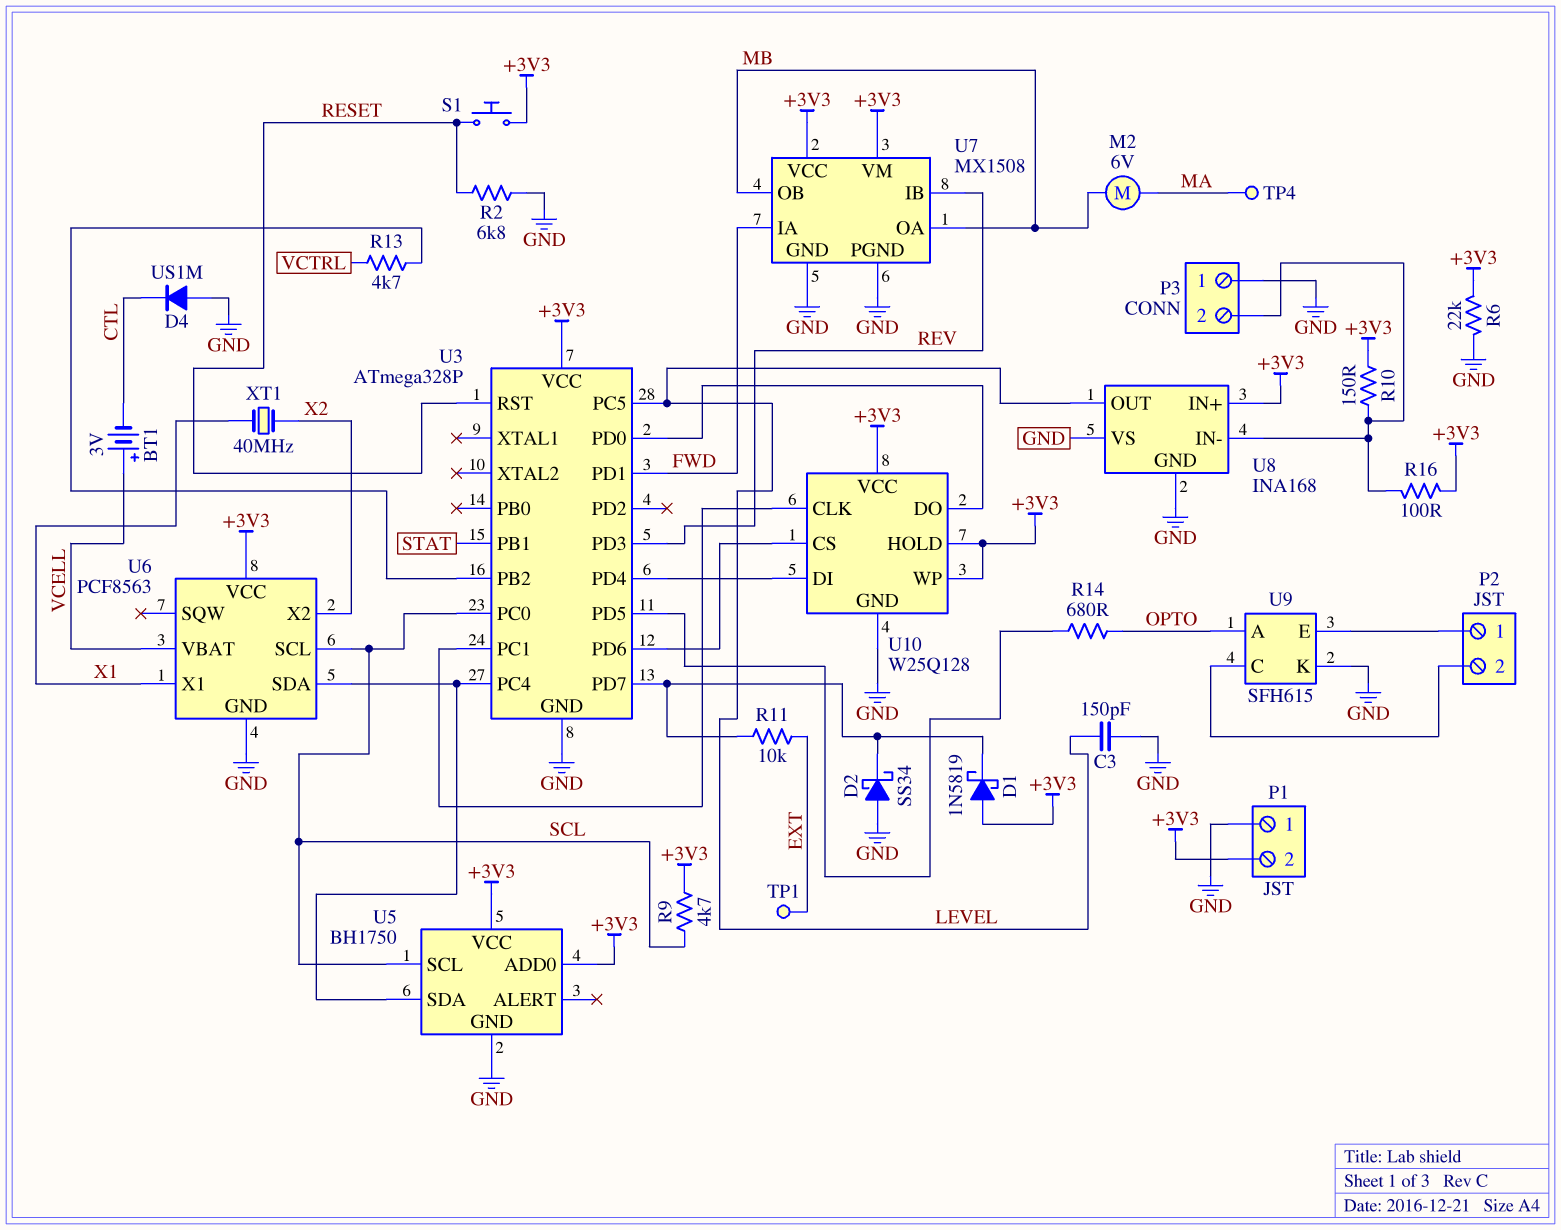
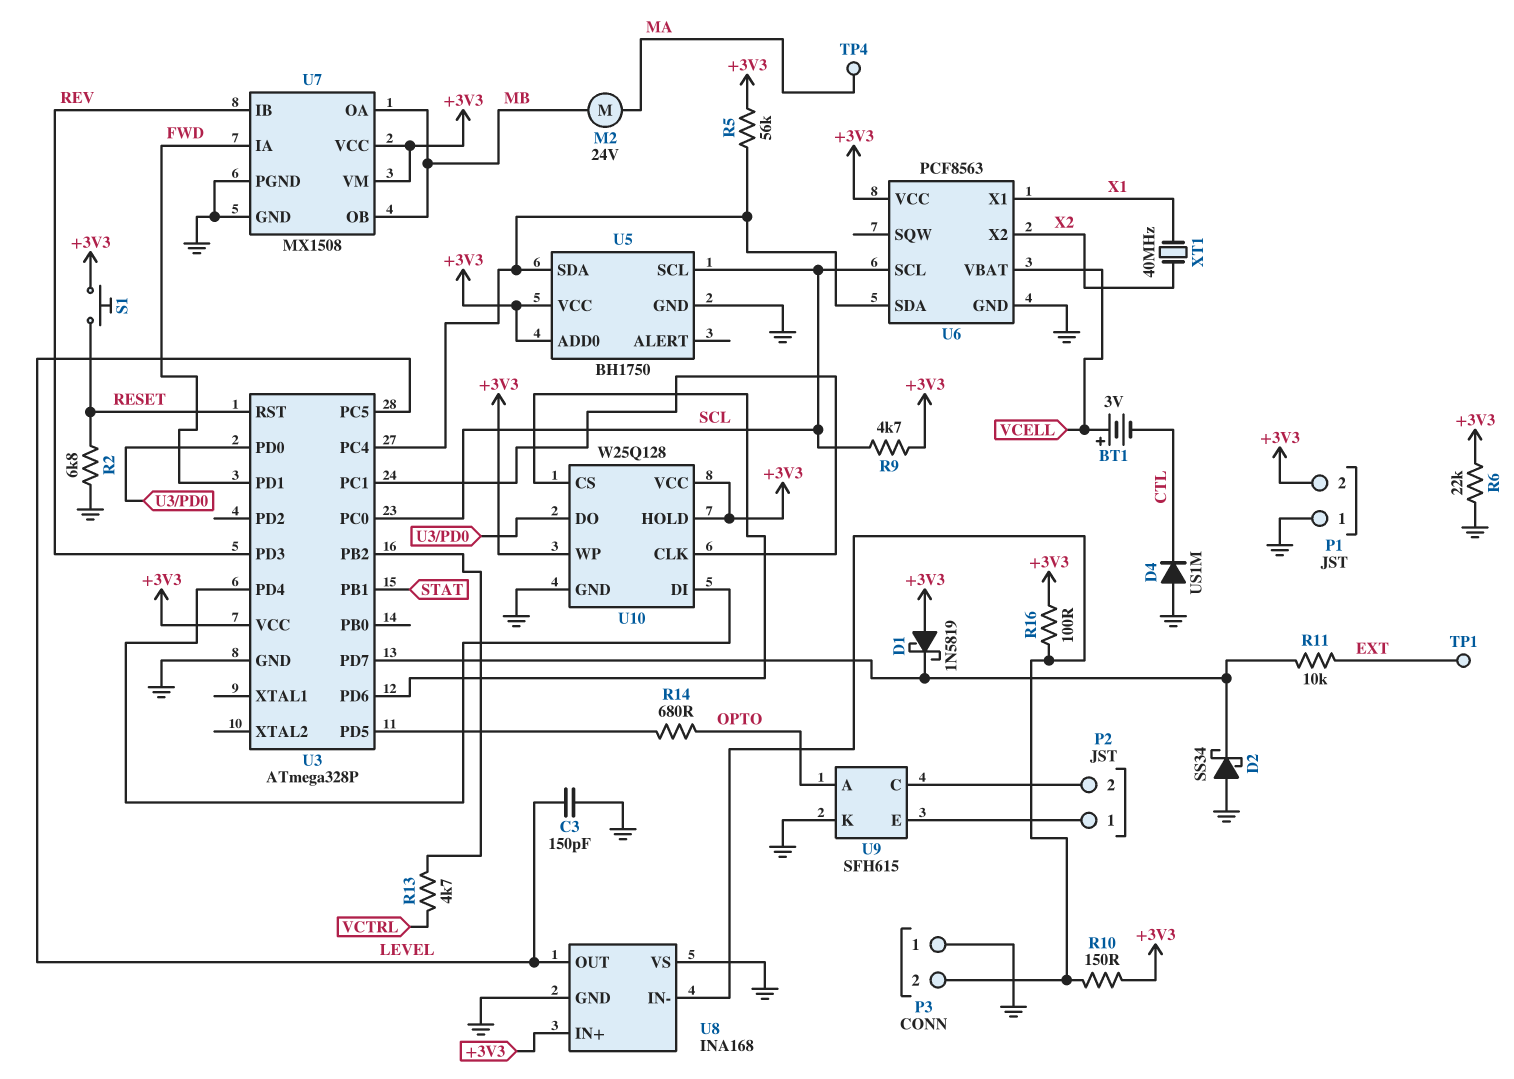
M2: motor 6V (MA, MB) -> motor 24V (MA, MB)
R5: none -> 56k (+3V3, U3/PC4)

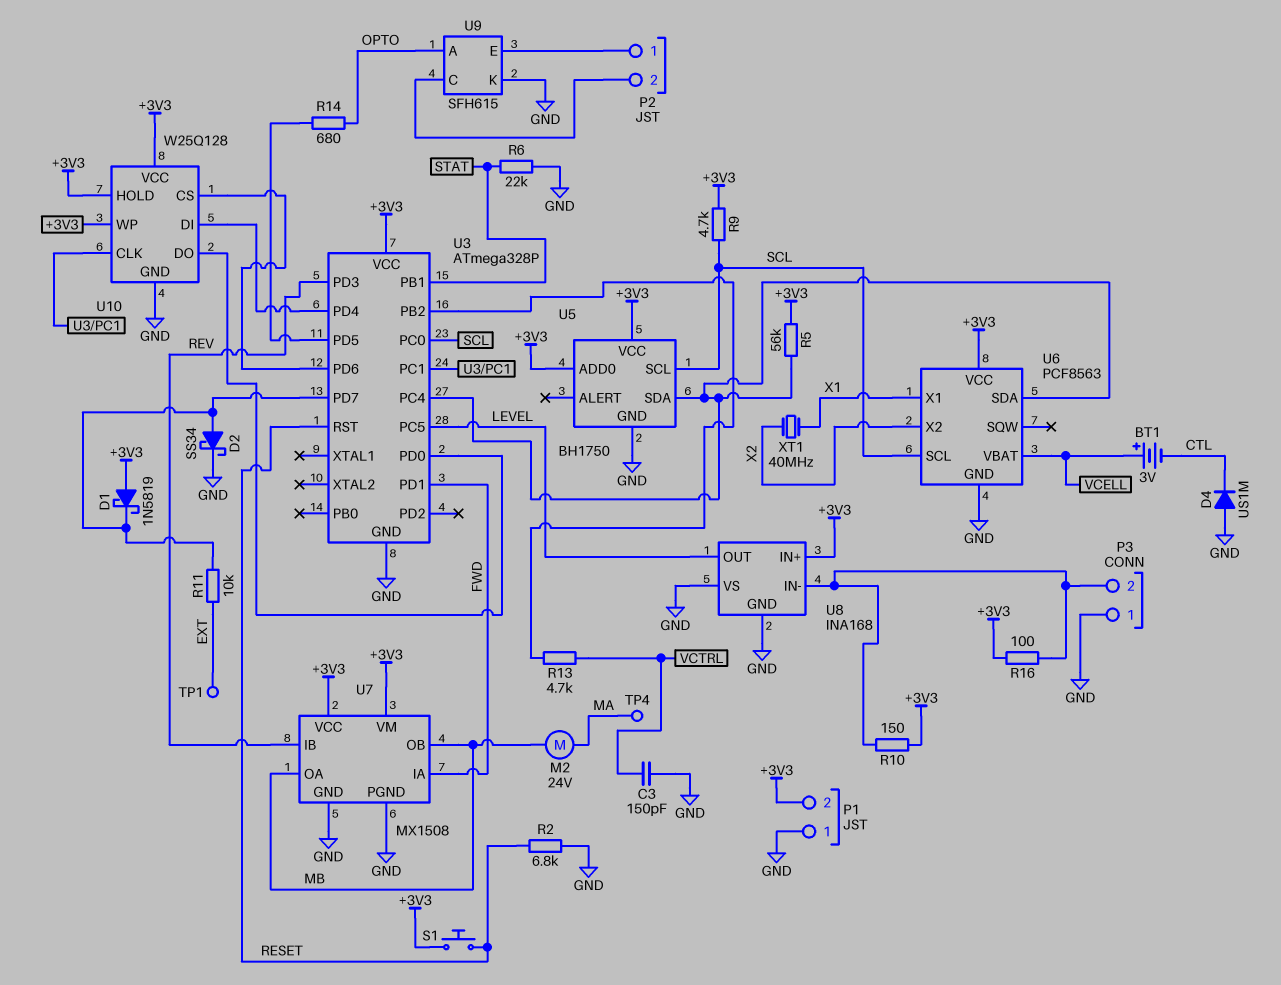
C3: 150pF (GND, LEVEL) -> 150pF (GND, VCTRL)
D2: schottky SS34 (A GND, K U3/PD7) -> schottky SS34 (A U3/PD7, K GND)
R6: 22k (+3V3, GND) -> 22k (GND, STAT)

